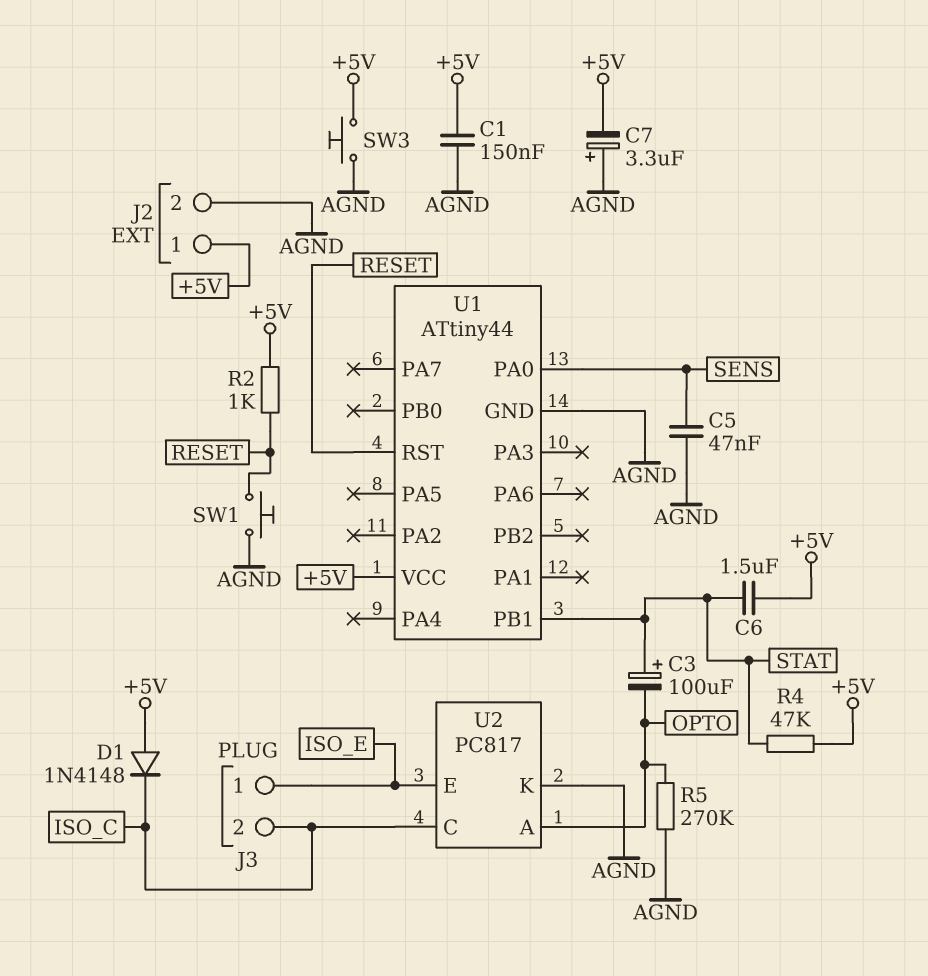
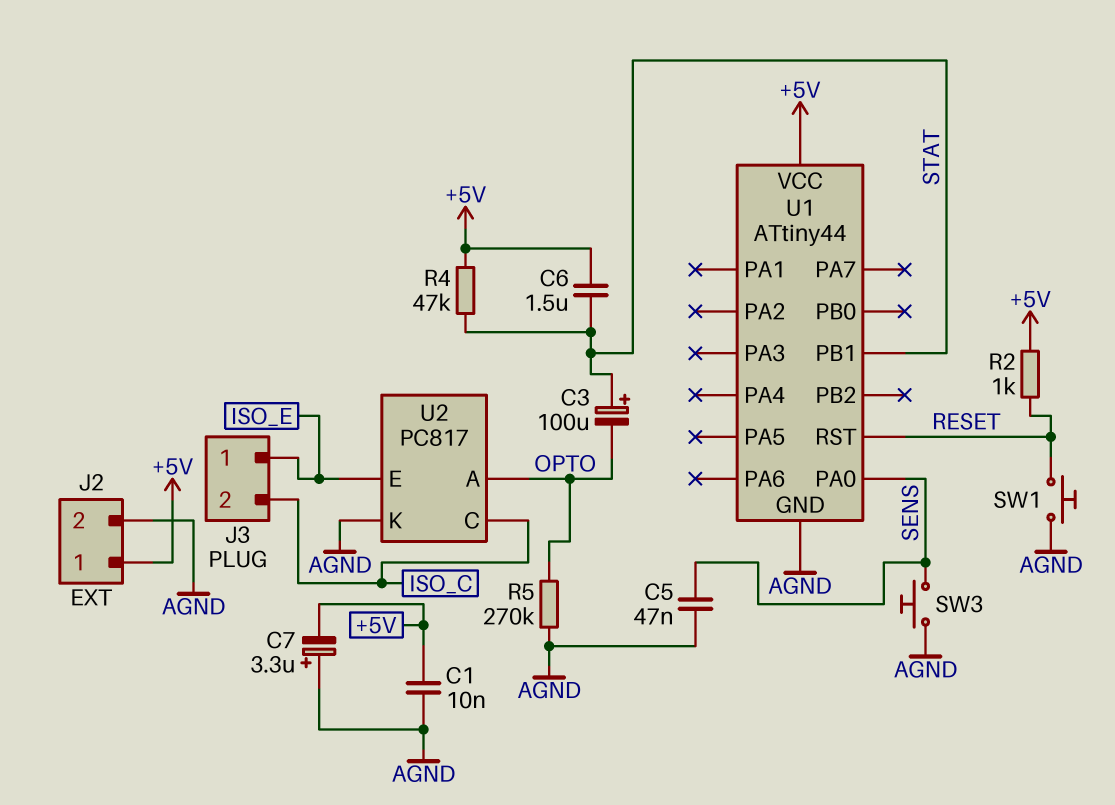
C1: 150nF (+5V, AGND) -> 10nF (+5V, AGND)
D1: diode 1N4148 (A +5V, K ISO_C) -> none
SW3: button (+5V, AGND) -> button (AGND, SENS)

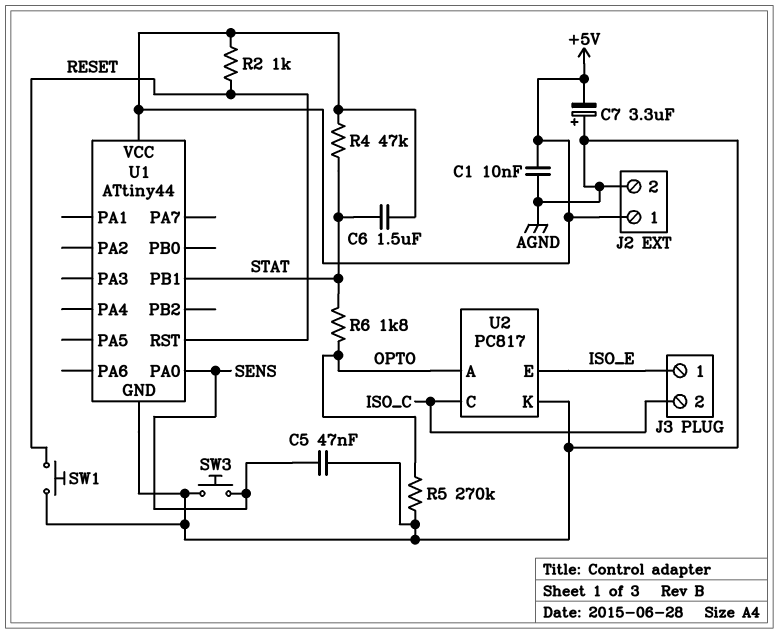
C3: 100uF (plus STAT, minus OPTO) -> none
R6: none -> 1.8k (OPTO, STAT)

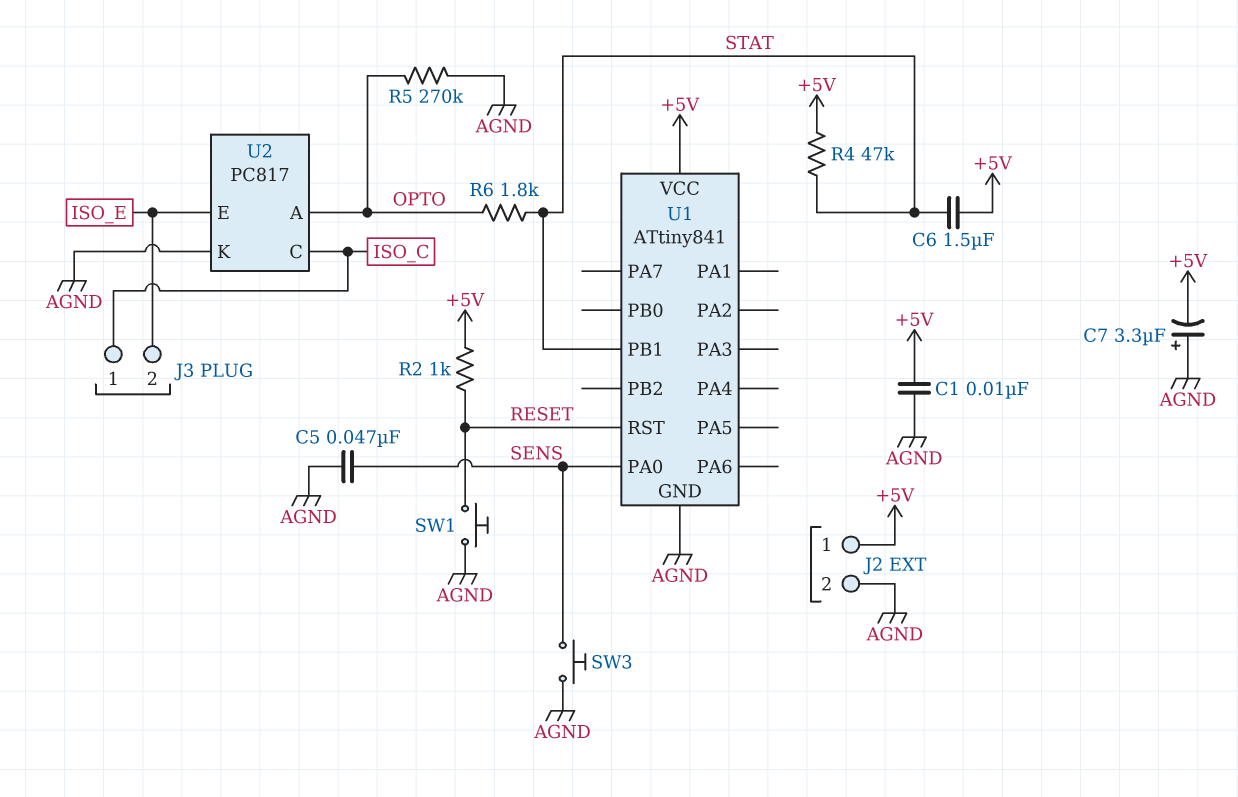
J3 pin 1: ISO_E -> ISO_C
J3 pin 2: ISO_C -> ISO_E
U1: ATtiny44 -> ATtiny841

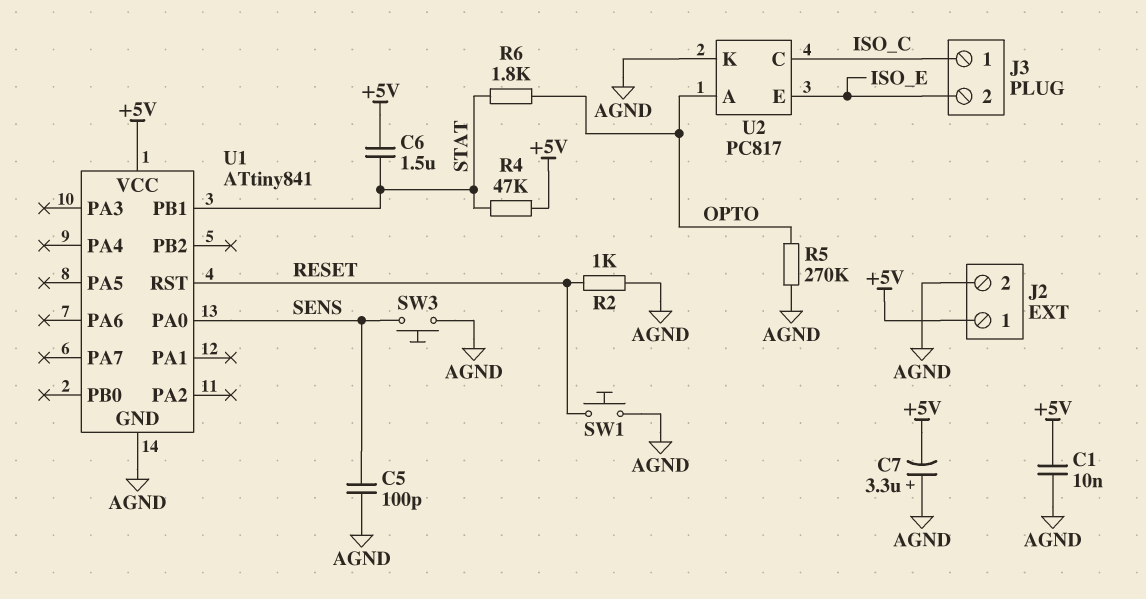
C5: 47nF (AGND, SENS) -> 100pF (AGND, SENS)
R2: 1k (+5V, RESET) -> 1k (AGND, RESET)

